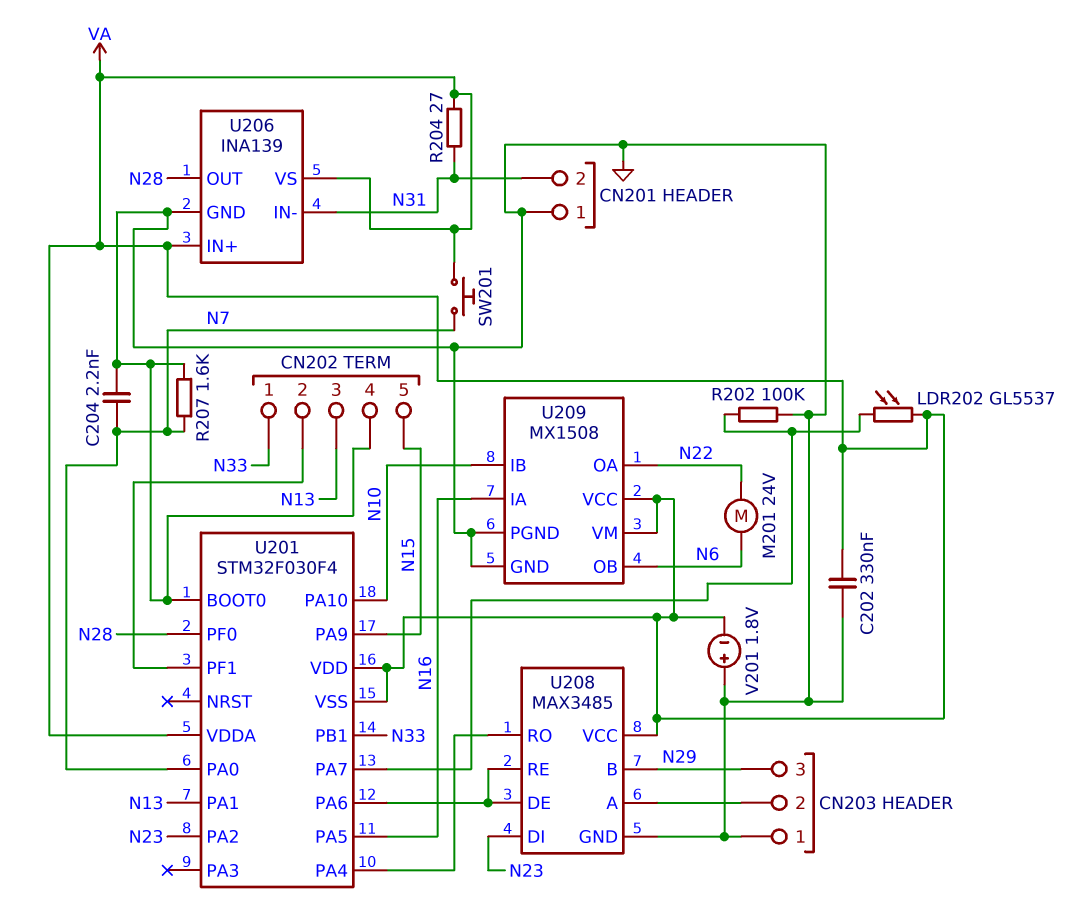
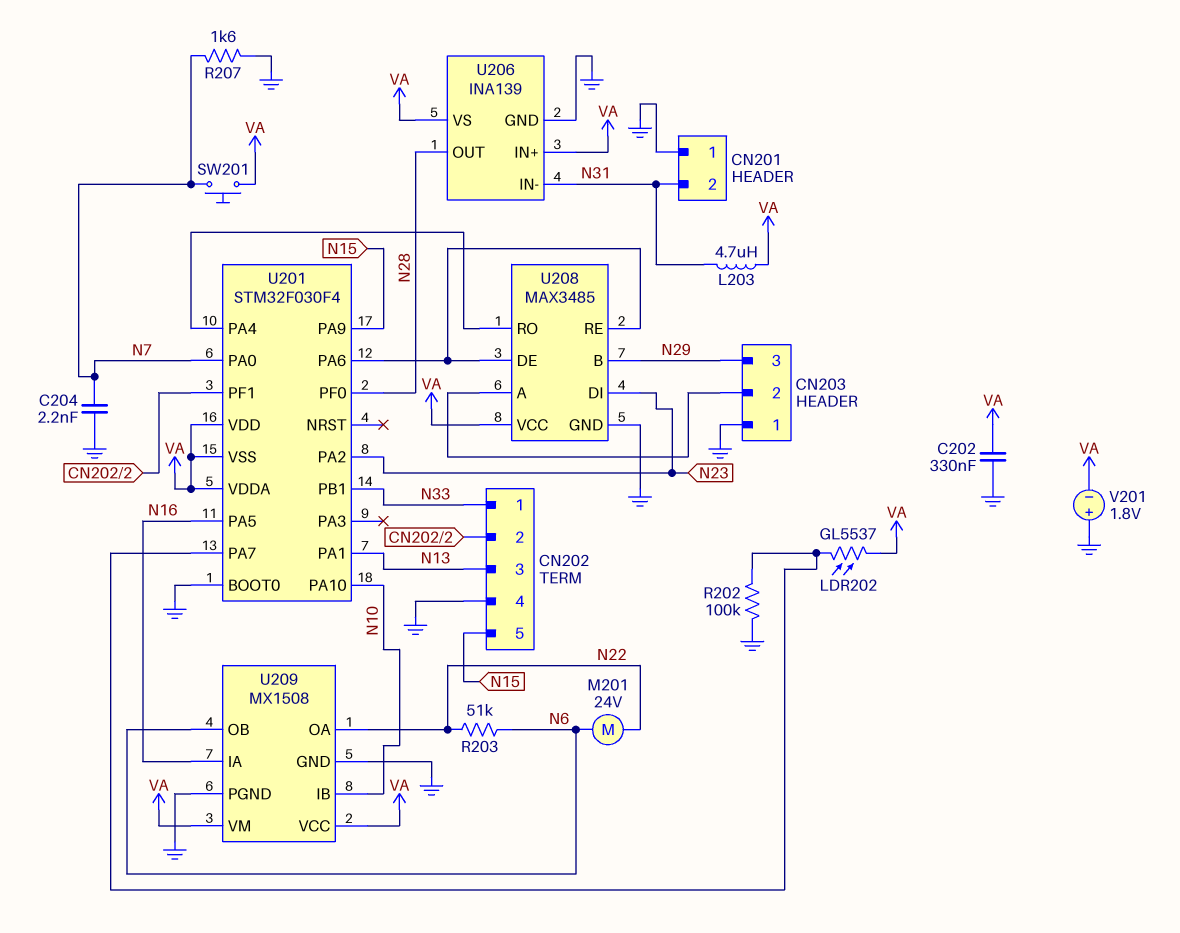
L203: none -> 4.7uH (N31, VA)
R203: none -> 51k (N6, N22)
R204: 27 (N31, VA) -> none

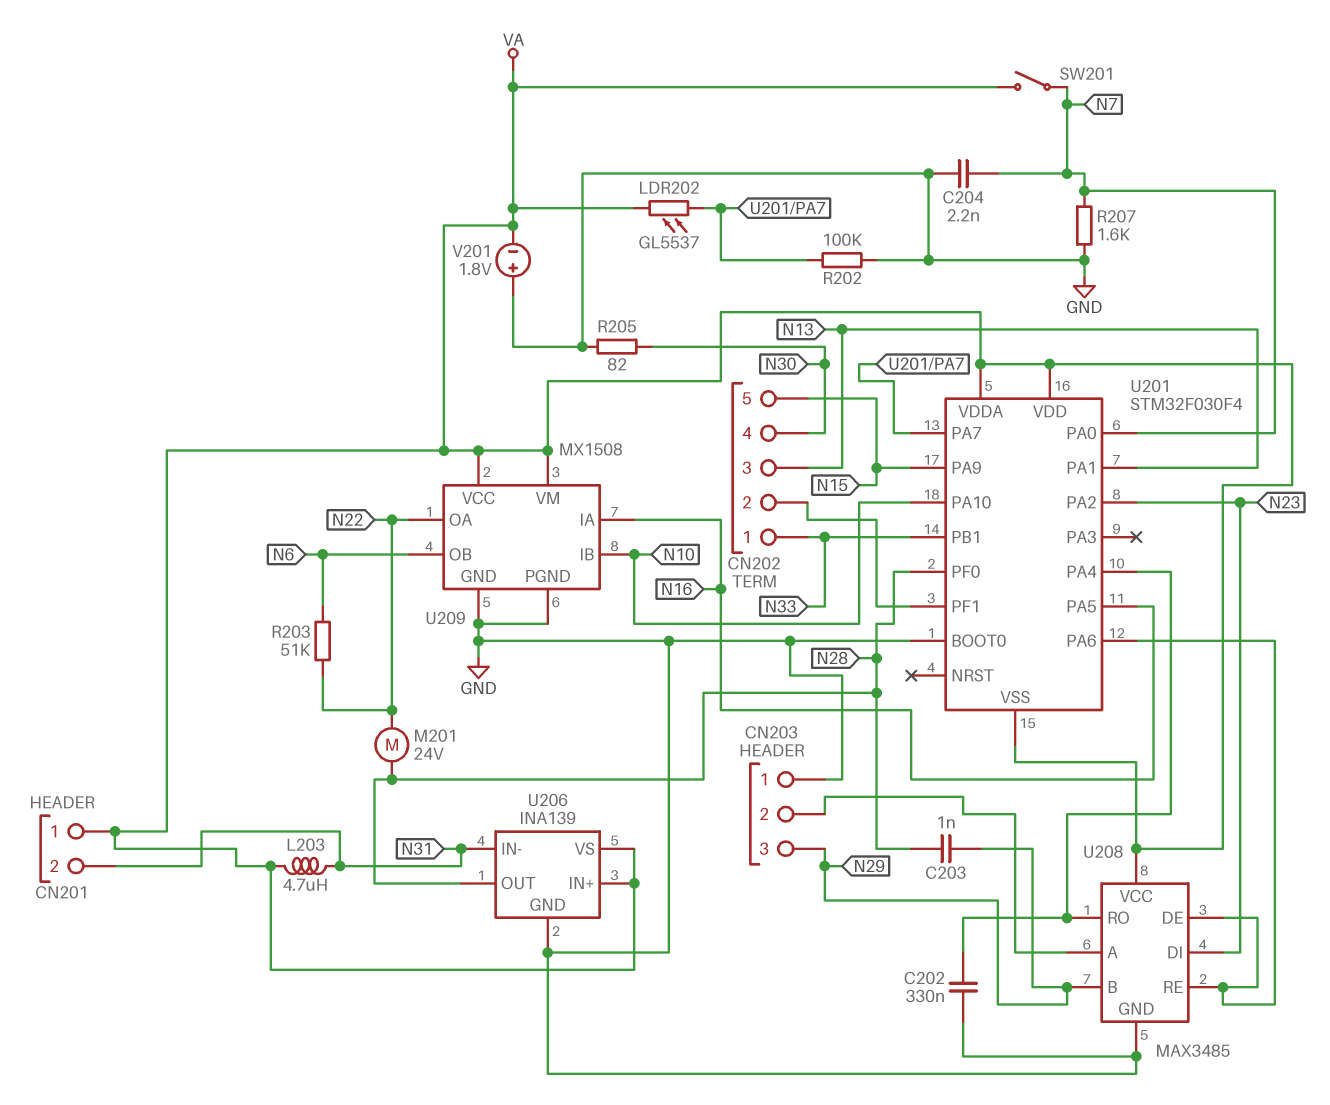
C202: 330nF (GND, VA) -> 330nF (GND, U201/PA4)
C203: none -> 1nF (N28, N29)
CN201 pin 1: GND -> VA
CN202 pin 4: GND -> N30
M201: motor 24V (N6, N22) -> motor 24V (N22, N28)
R205: none -> 82 (GND, N30)
SW201: button (N7, VA) -> switch (N7, VA)

